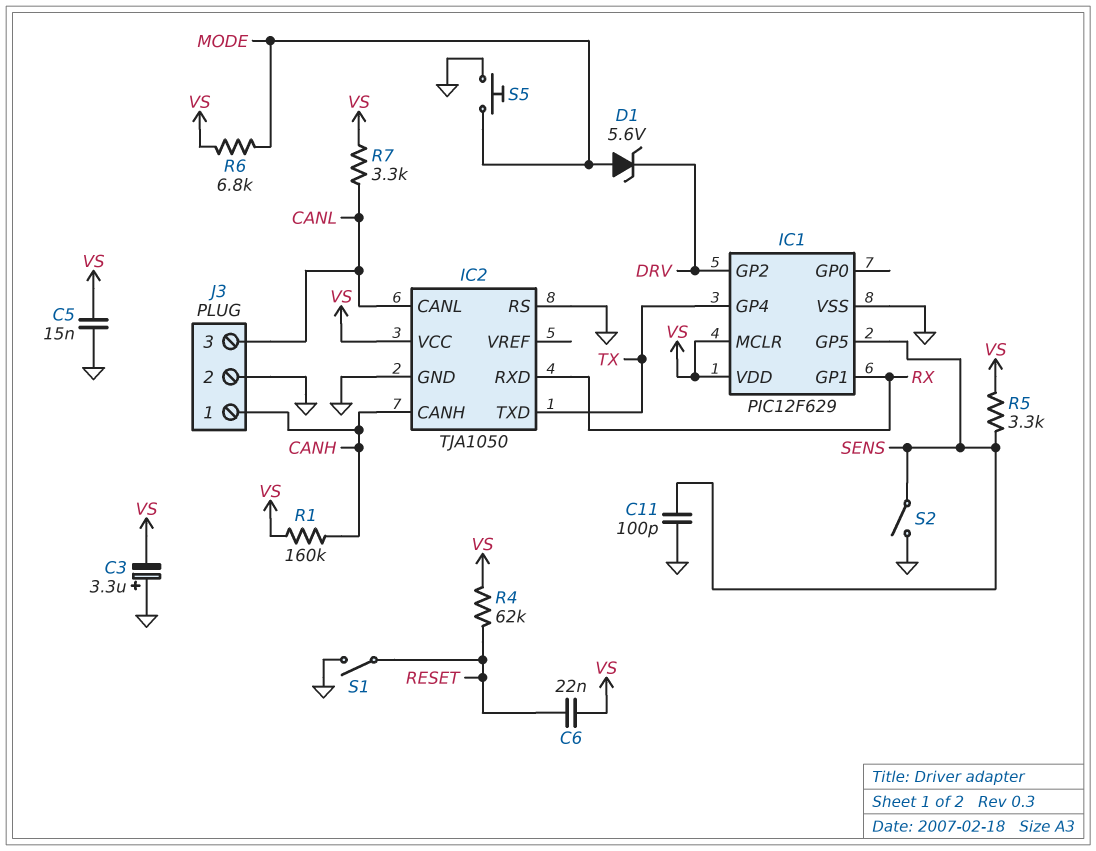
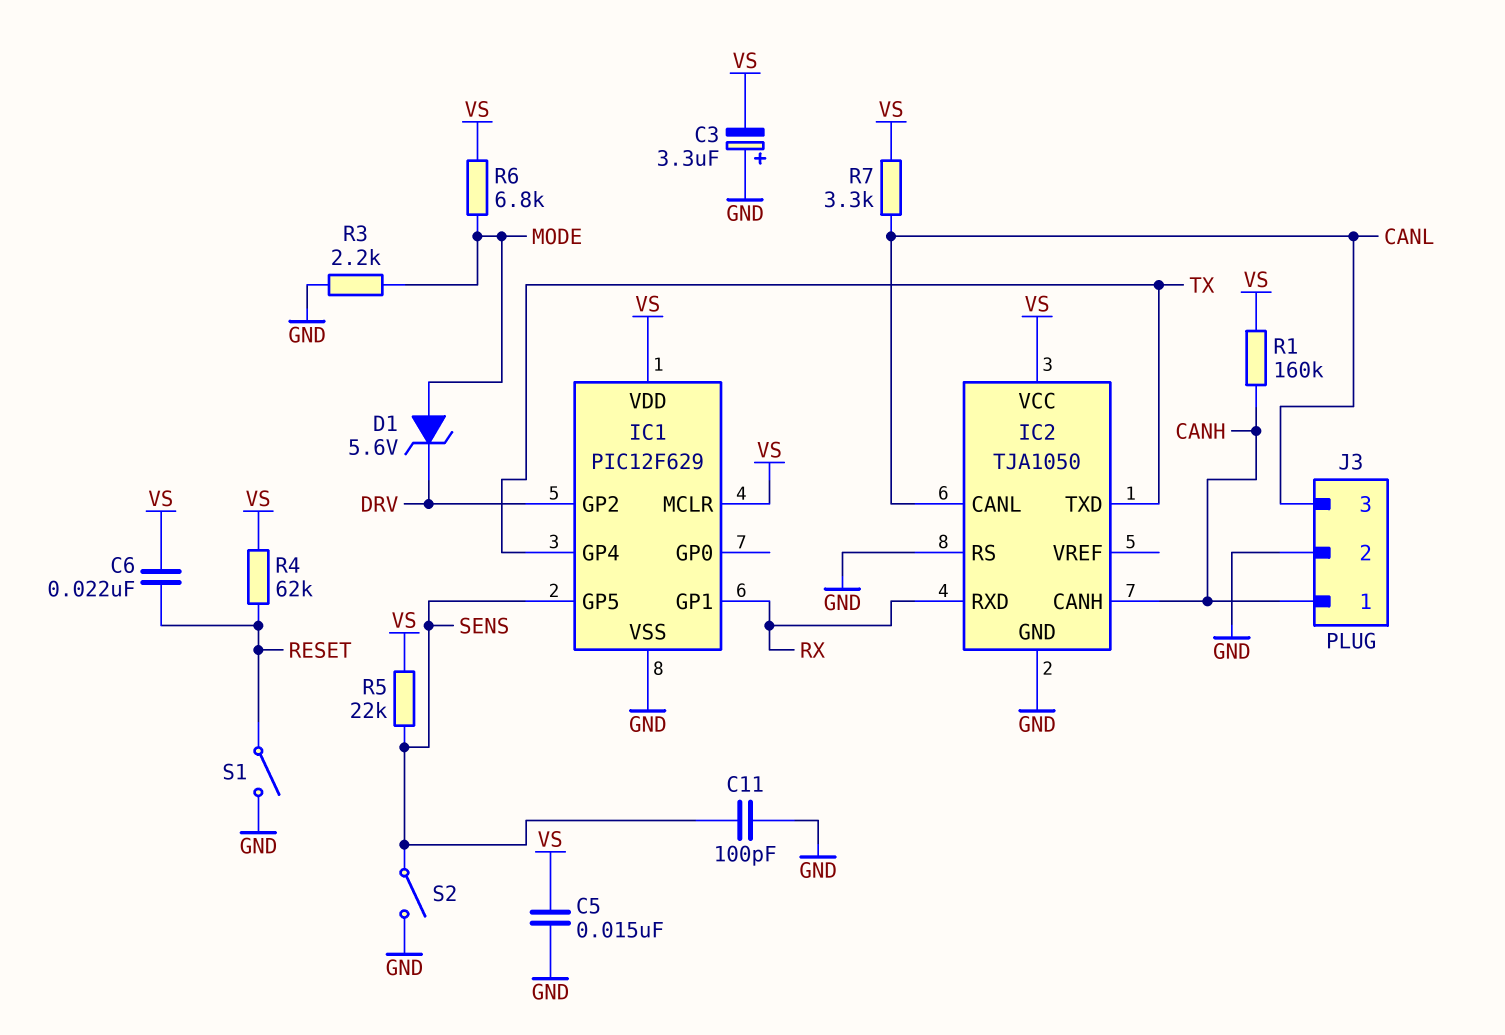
R3: none -> 2.2k (GND, MODE)
R5: 3.3k (SENS, VS) -> 22k (SENS, VS)
S5: button (GND, MODE) -> none

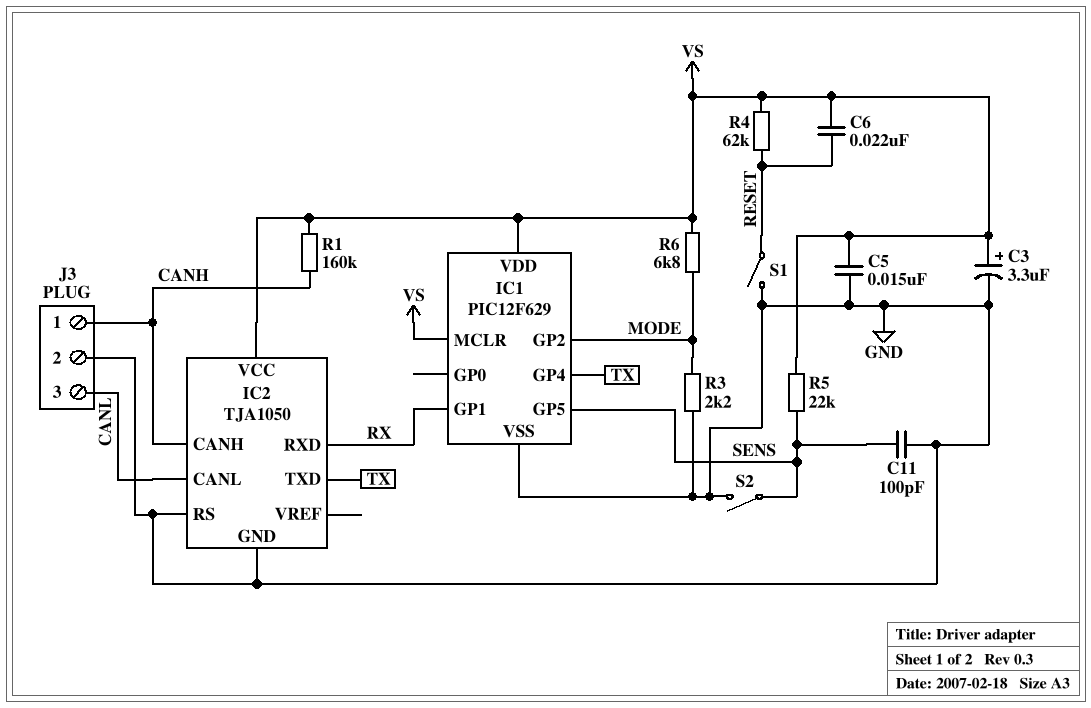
C3: 3.3uF (plus GND, minus VS) -> 3.3uF (plus VS, minus GND)
D1: zener 5.6V (A MODE, K DRV) -> none
IC1 pin GP2: DRV -> MODE
R7: 3.3k (CANL, VS) -> none

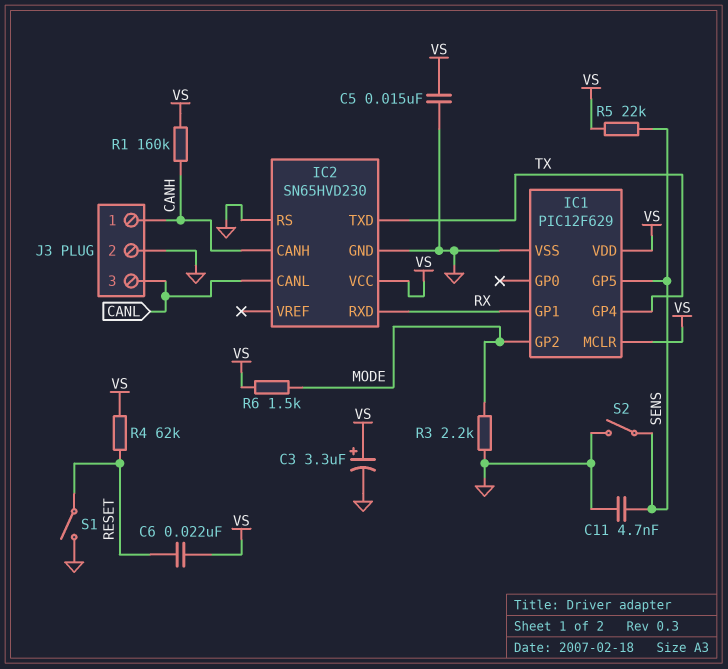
C11: 100pF (GND, SENS) -> 4.7nF (GND, SENS)
IC2: TJA1050 -> SN65HVD230
R6: 6.8k (MODE, VS) -> 1.5k (MODE, VS)

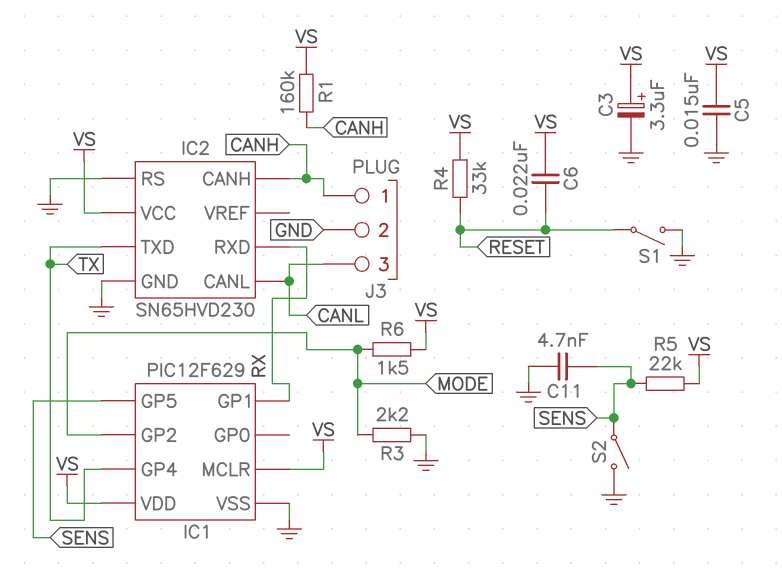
R4: 62k (RESET, VS) -> 33k (RESET, VS)

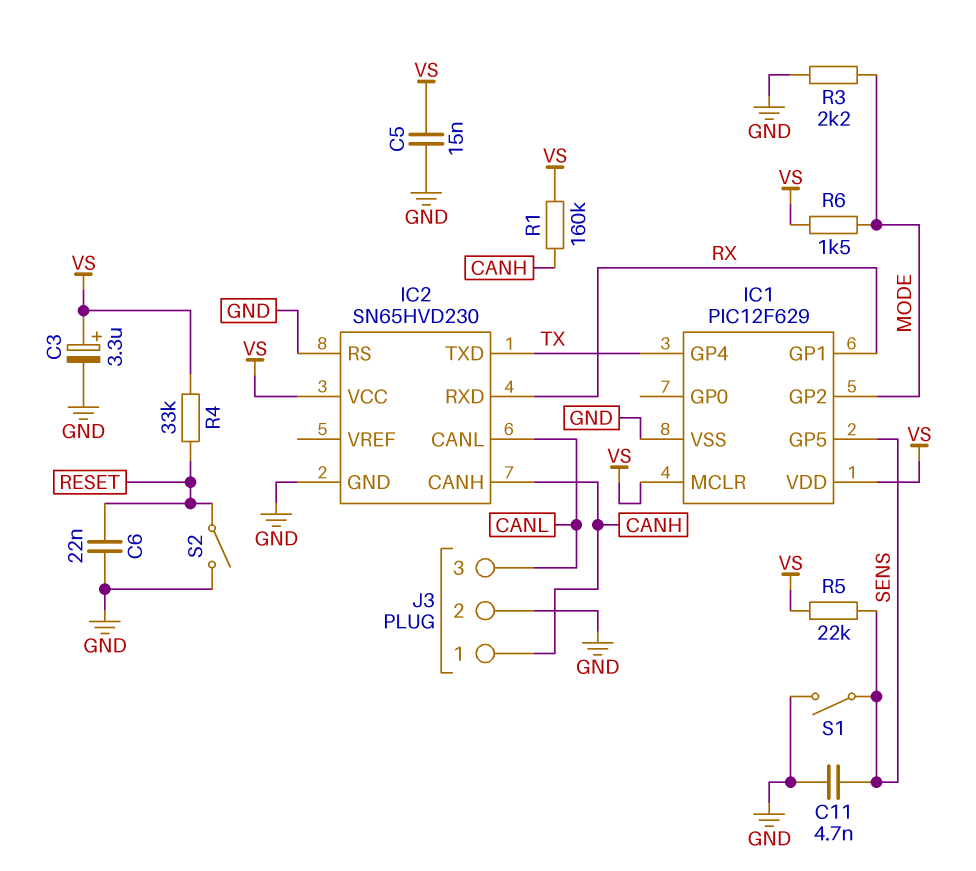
C6: 22nF (RESET, VS) -> 22nF (GND, RESET)
S1: switch (GND, RESET) -> switch (GND, SENS)
S2: switch (GND, SENS) -> switch (GND, RESET)

